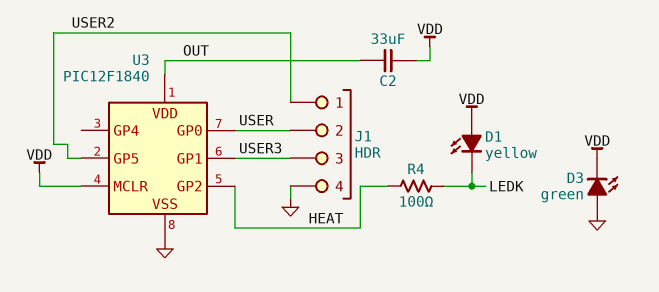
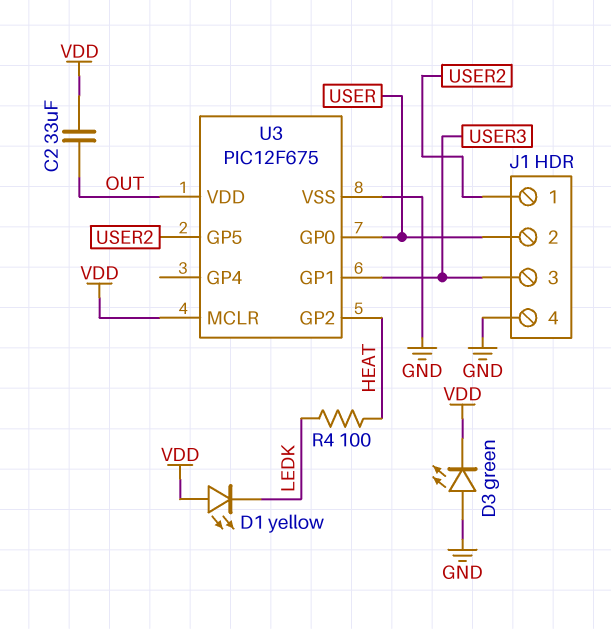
U3: PIC12F1840 -> PIC12F675

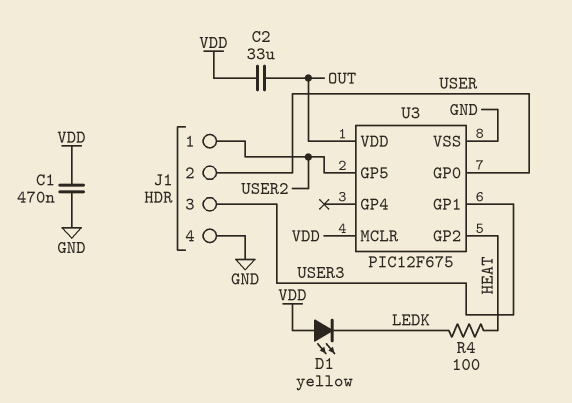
C1: none -> 470nF (GND, VDD)
D3: LED green (A GND, K VDD) -> none

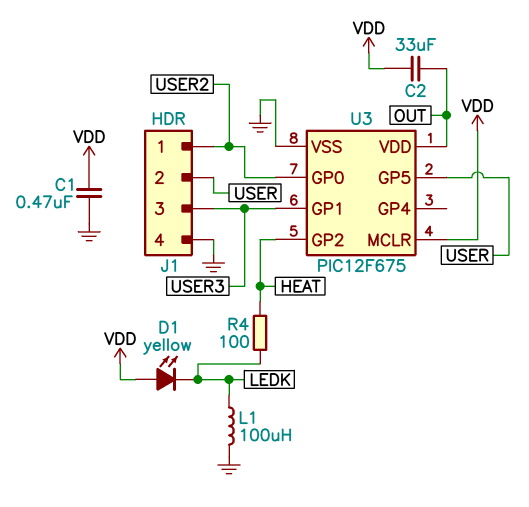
L1: none -> 100uH (GND, LEDK)
U3 pin GP0: USER -> USER2
U3 pin GP5: USER2 -> USER

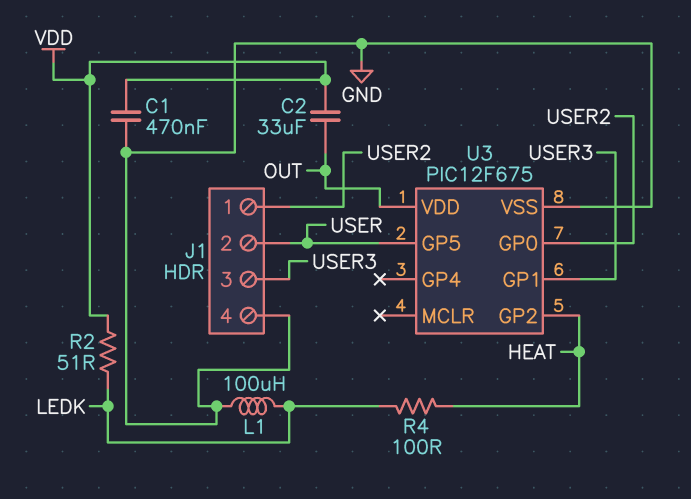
D1: LED yellow (A VDD, K LEDK) -> none
R2: none -> 51 (LEDK, VDD)
U3 pin MCLR: VDD -> none

